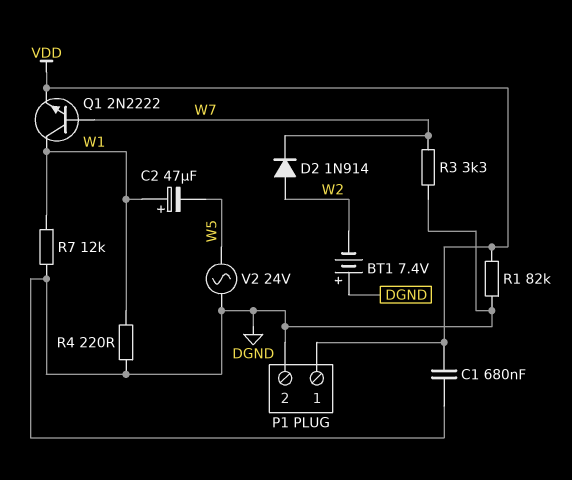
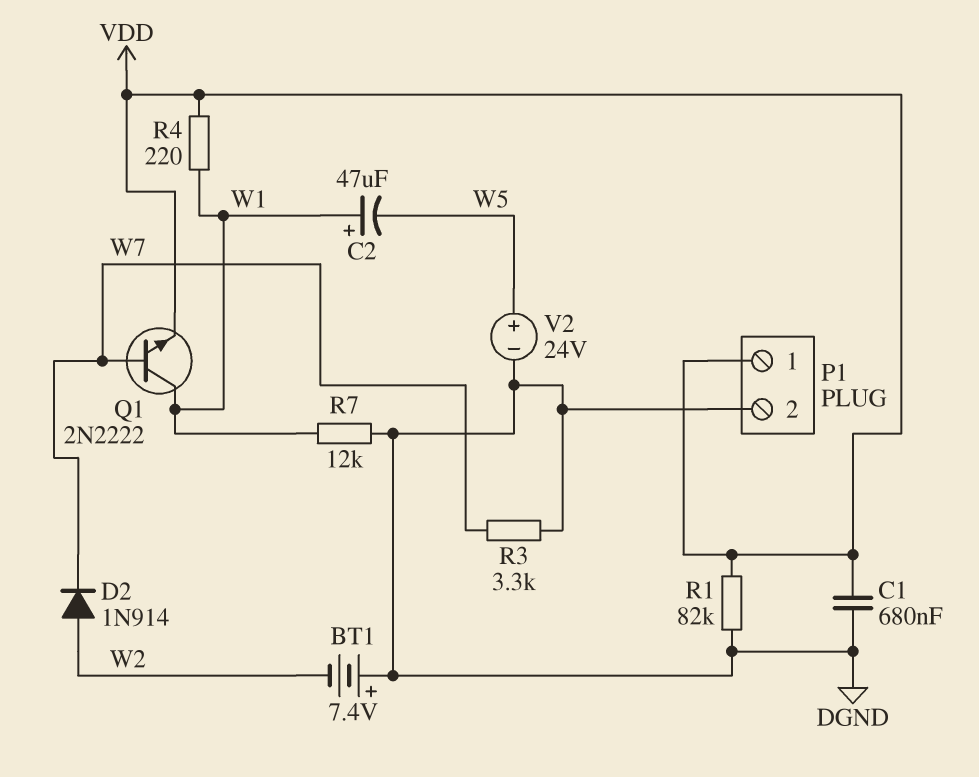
R4: 220 (DGND, W1) -> 220 (VDD, W1)
V2: AC 24V (DGND, W5) -> 24V (plus W5, minus DGND)

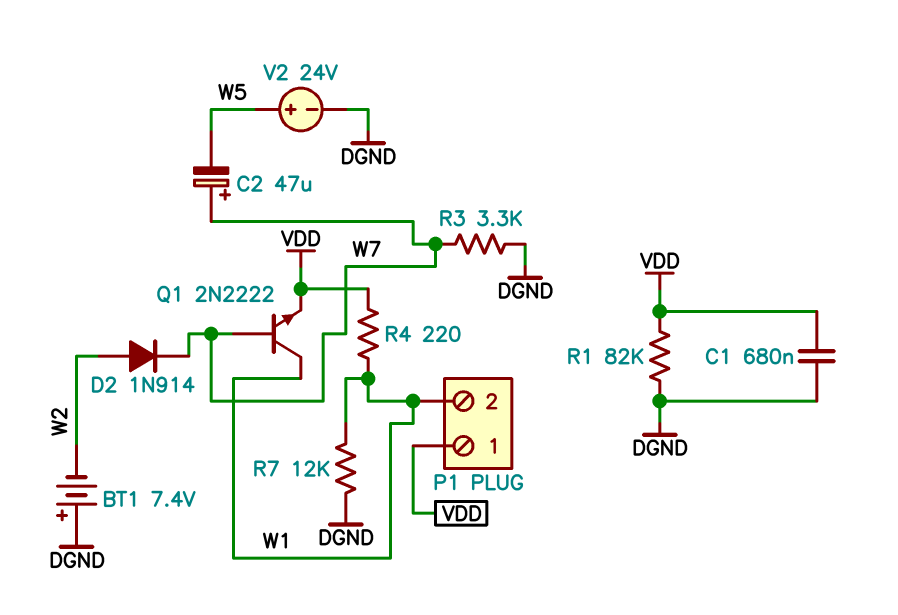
C2: 47uF (plus W1, minus W5) -> 47uF (plus W7, minus W5)
P1 pin 2: DGND -> W1

